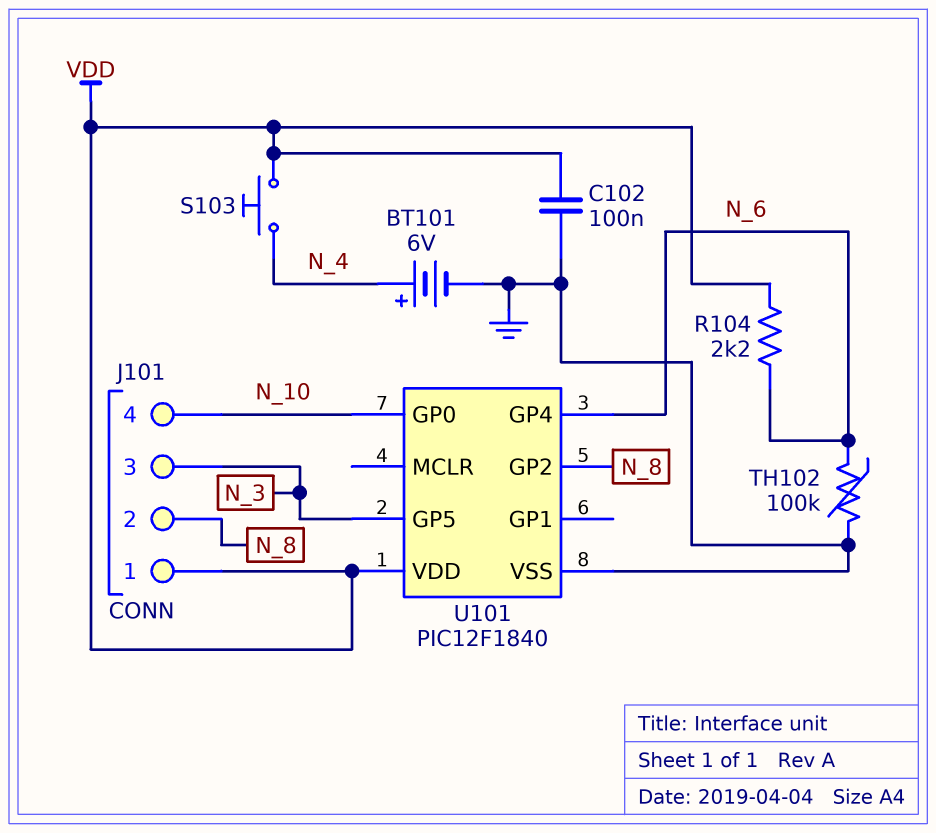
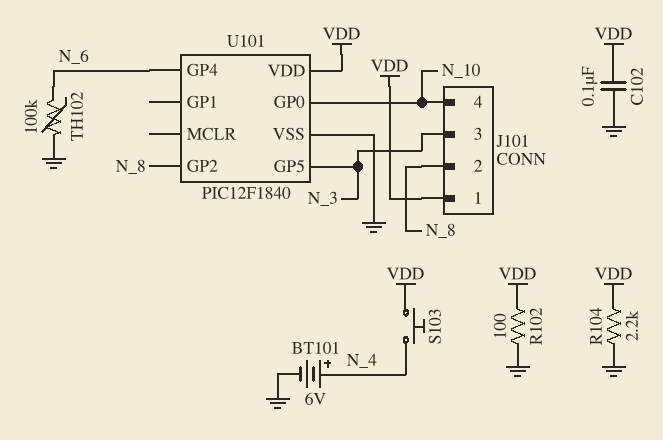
R102: none -> 100 (GND, VDD)
R104: 2.2k (N_6, VDD) -> 2.2k (GND, VDD)

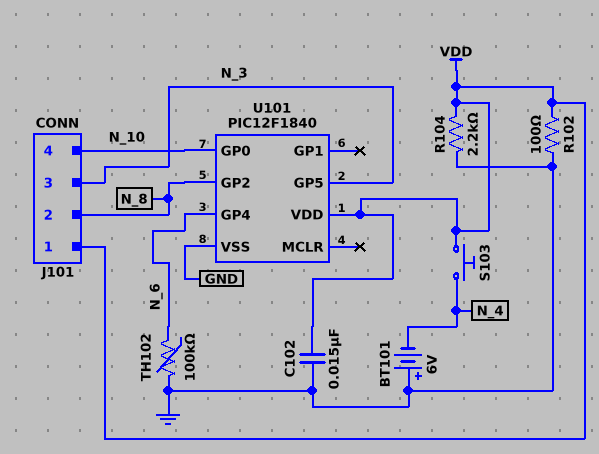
BT101: 6V (plus N_4, minus GND) -> 6V (plus GND, minus N_4)
C102: 100nF (GND, VDD) -> 15nF (GND, VDD)

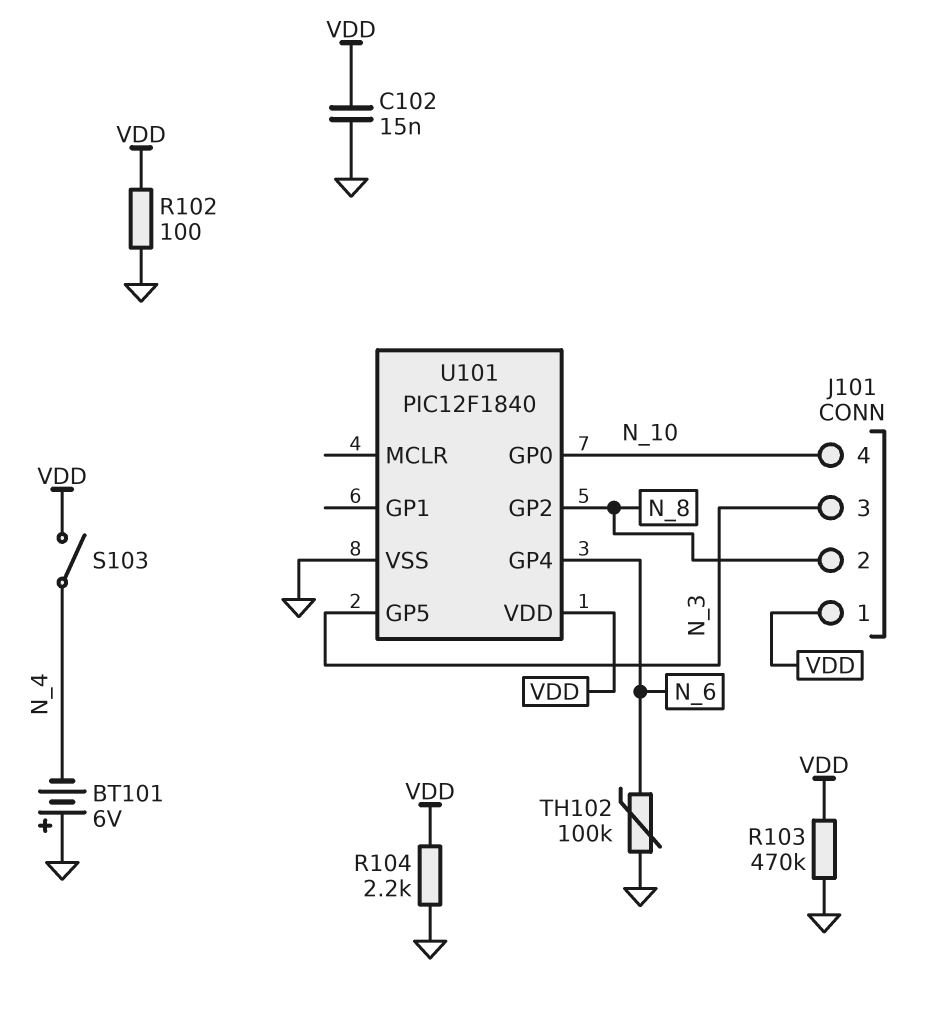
R103: none -> 470k (GND, VDD)
S103: button (N_4, VDD) -> switch (N_4, VDD)

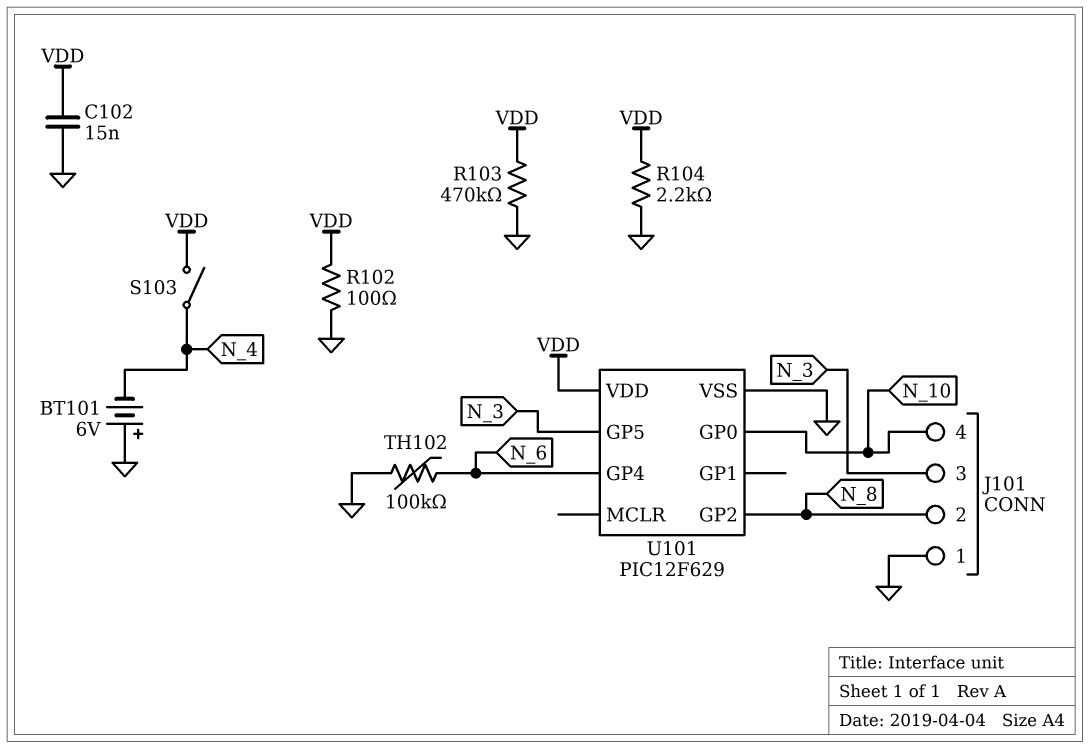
J101 pin 1: VDD -> GND
U101: PIC12F1840 -> PIC12F629

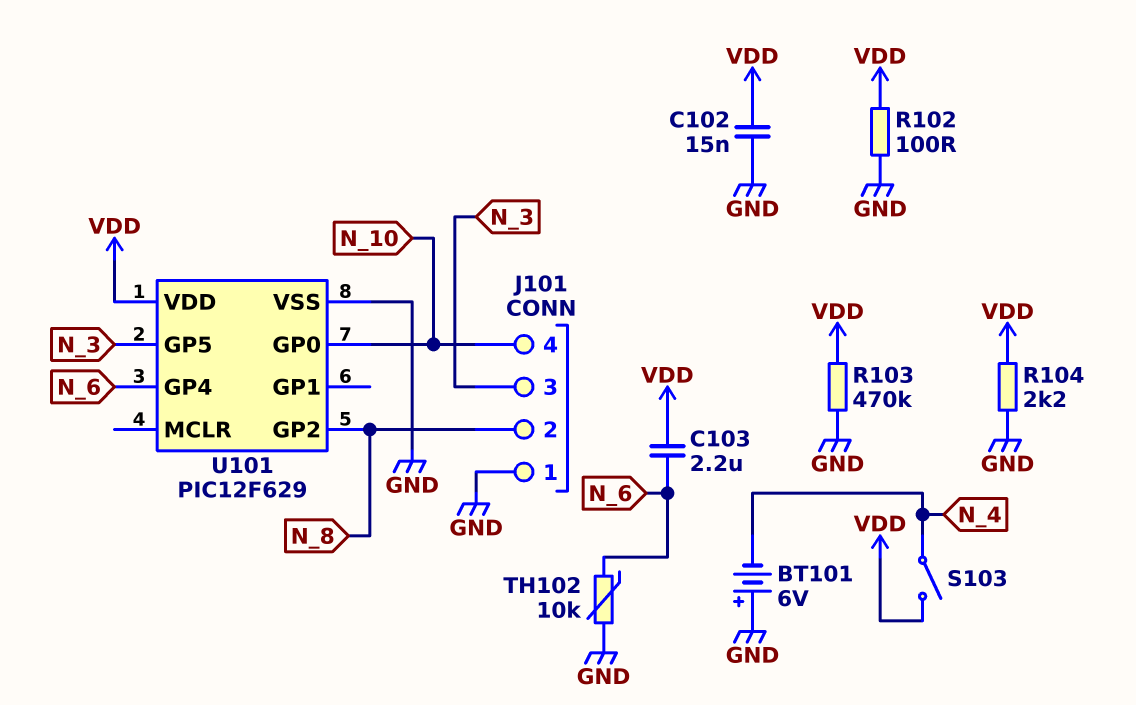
C103: none -> 2.2uF (N_6, VDD)
TH102: 100k (GND, N_6) -> 10k (GND, N_6)

